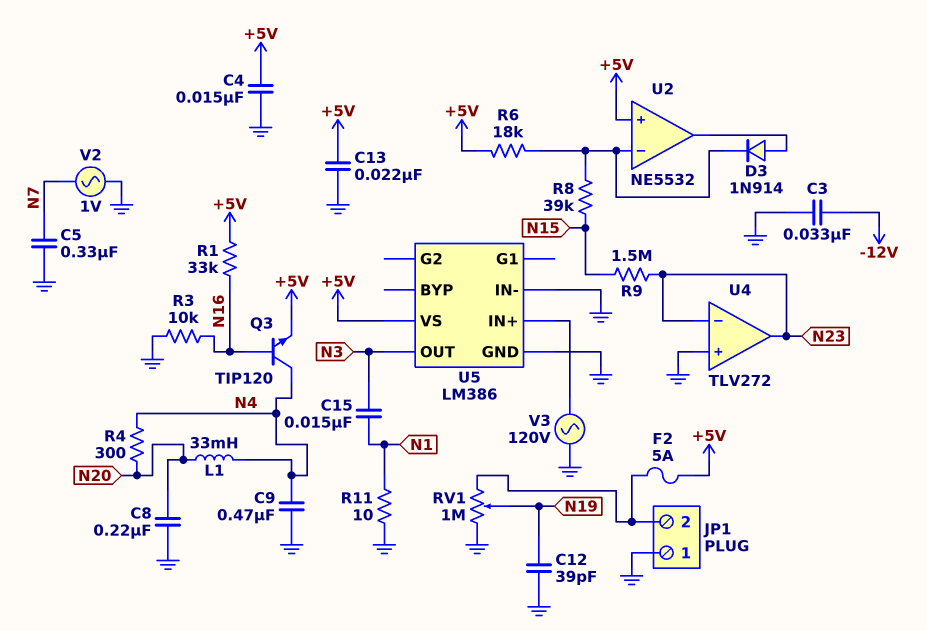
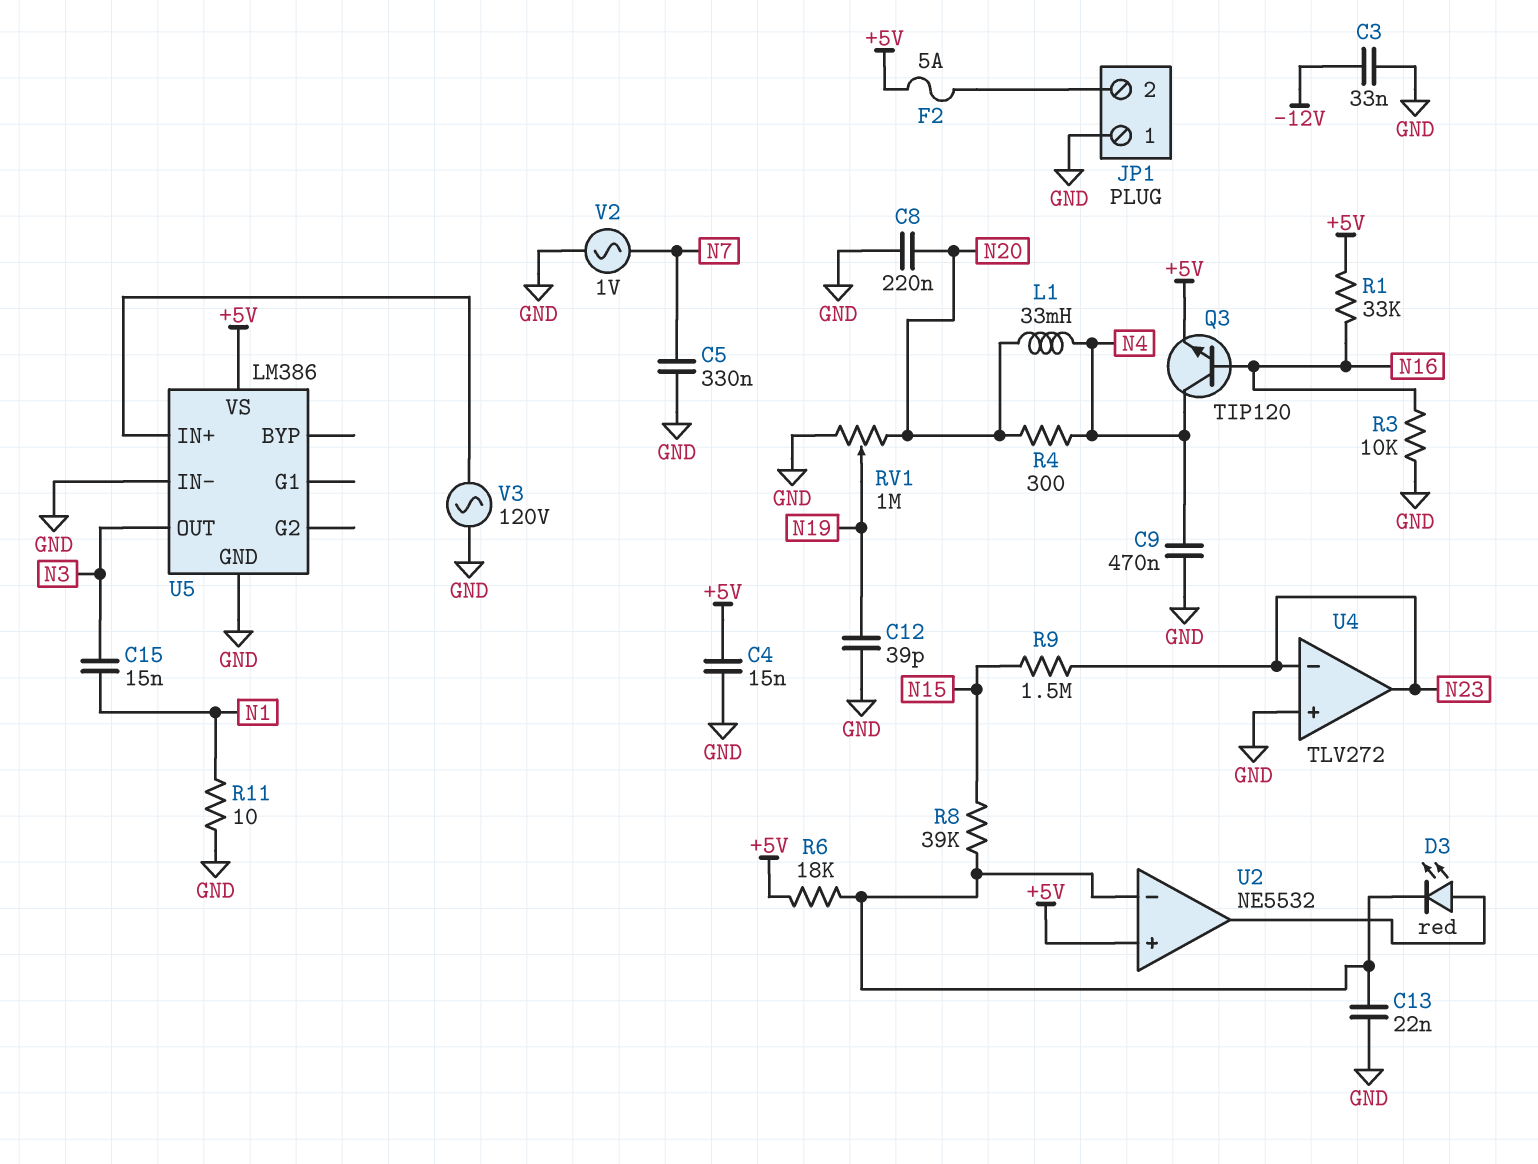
C13: 22nF (+5V, GND) -> 22nF (GND, U2/in-)
D3: diode 1N914 (A U2/out, K U2/in-) -> LED red (A U2/out, K U2/in-)
RV1: 1M (GND, JP1/2, wiper N19) -> 1M (GND, N20, wiper N19)

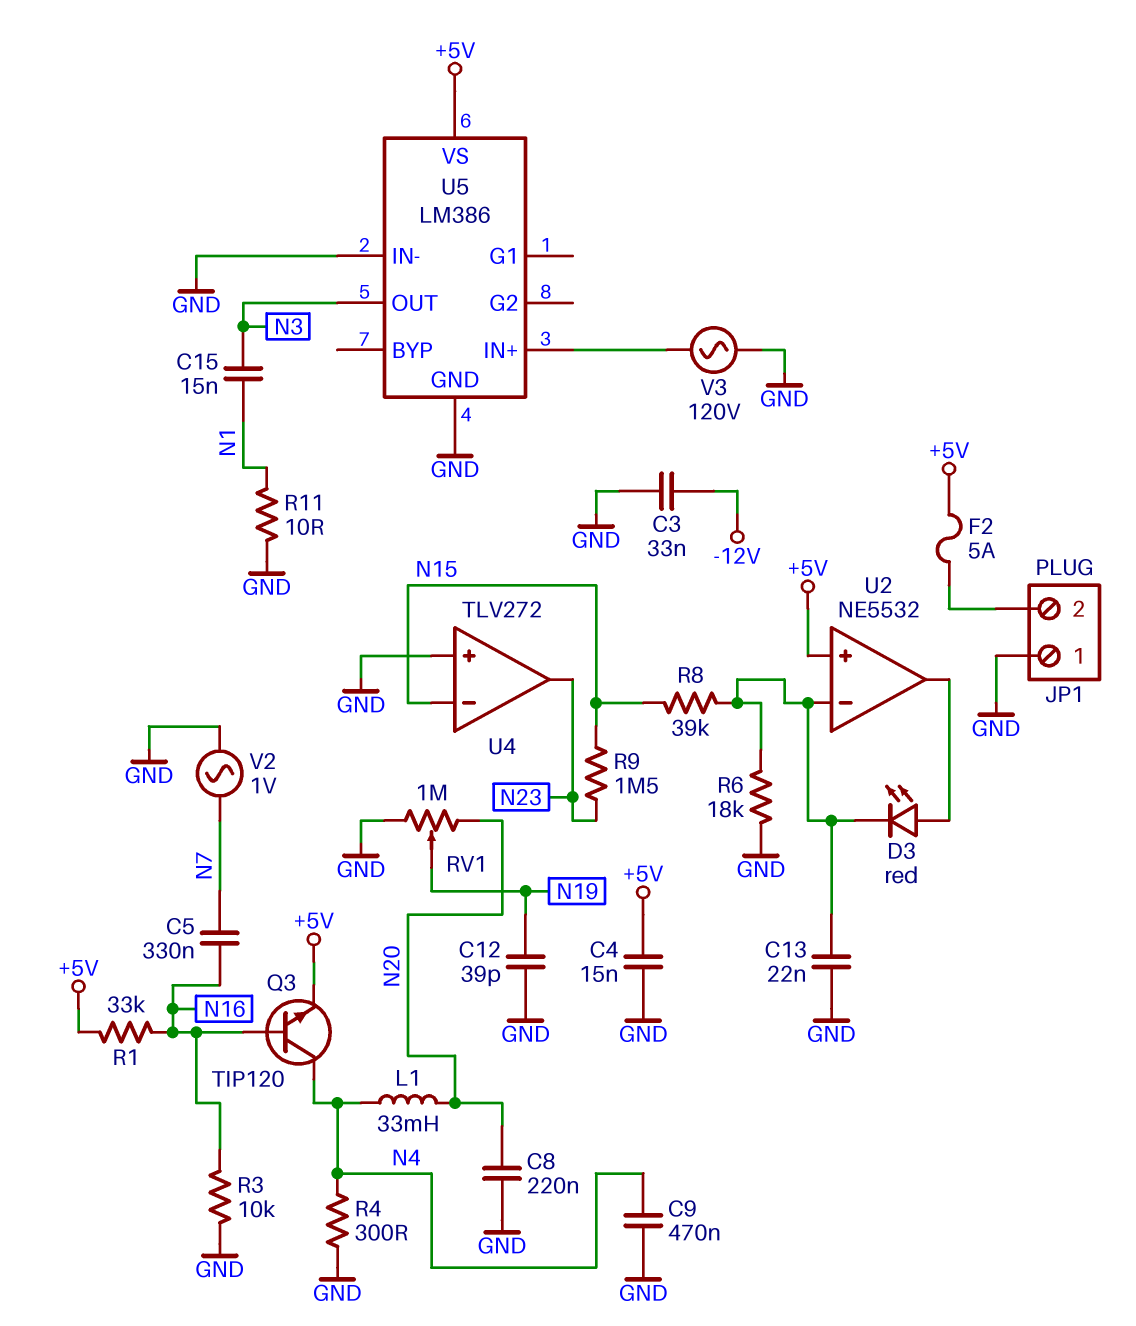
C5: 330nF (GND, N7) -> 330nF (N7, N16)
R4: 300 (N4, N20) -> 300 (GND, N4)
R6: 18k (+5V, U2/in-) -> 18k (GND, U2/in-)
U4 pin in-: N23 -> N15

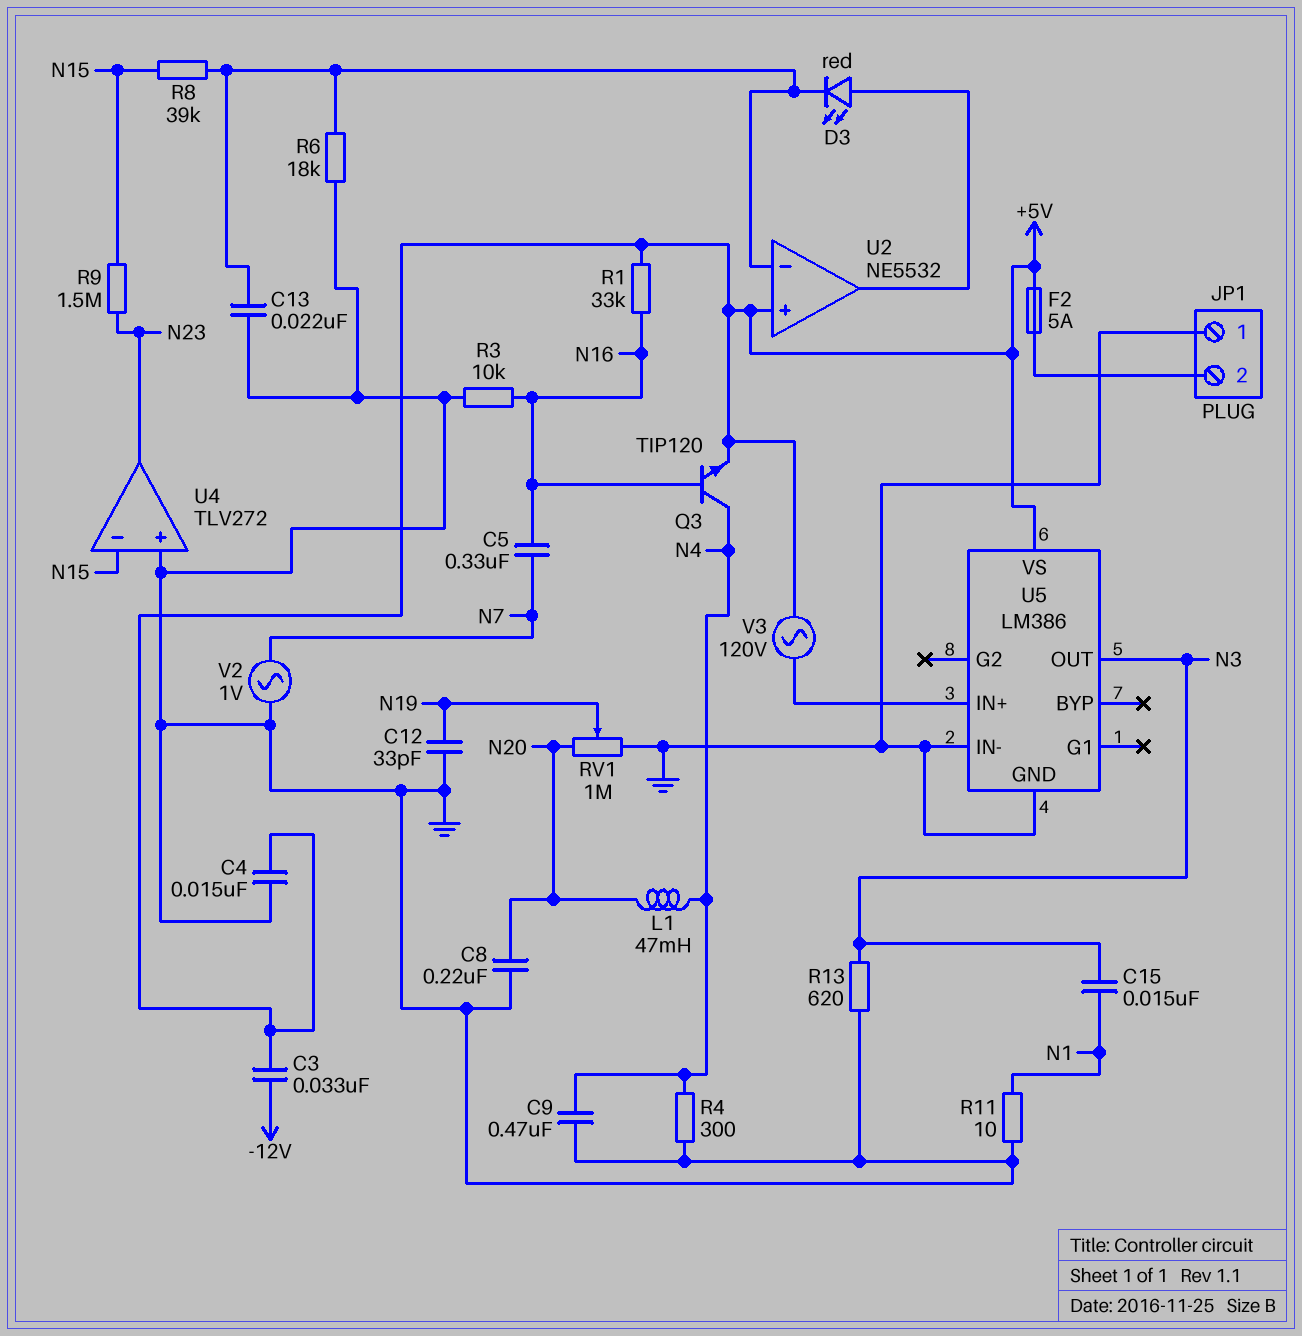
C3: 33nF (-12V, GND) -> 33nF (+5V, -12V)
C12: 39pF (GND, N19) -> 33pF (GND, N19)
L1: 33mH (N4, N20) -> 47mH (N4, N20)
R13: none -> 620 (GND, N3)
V3: AC 120V (GND, U5/IN+) -> AC 120V (+5V, U5/IN+)

